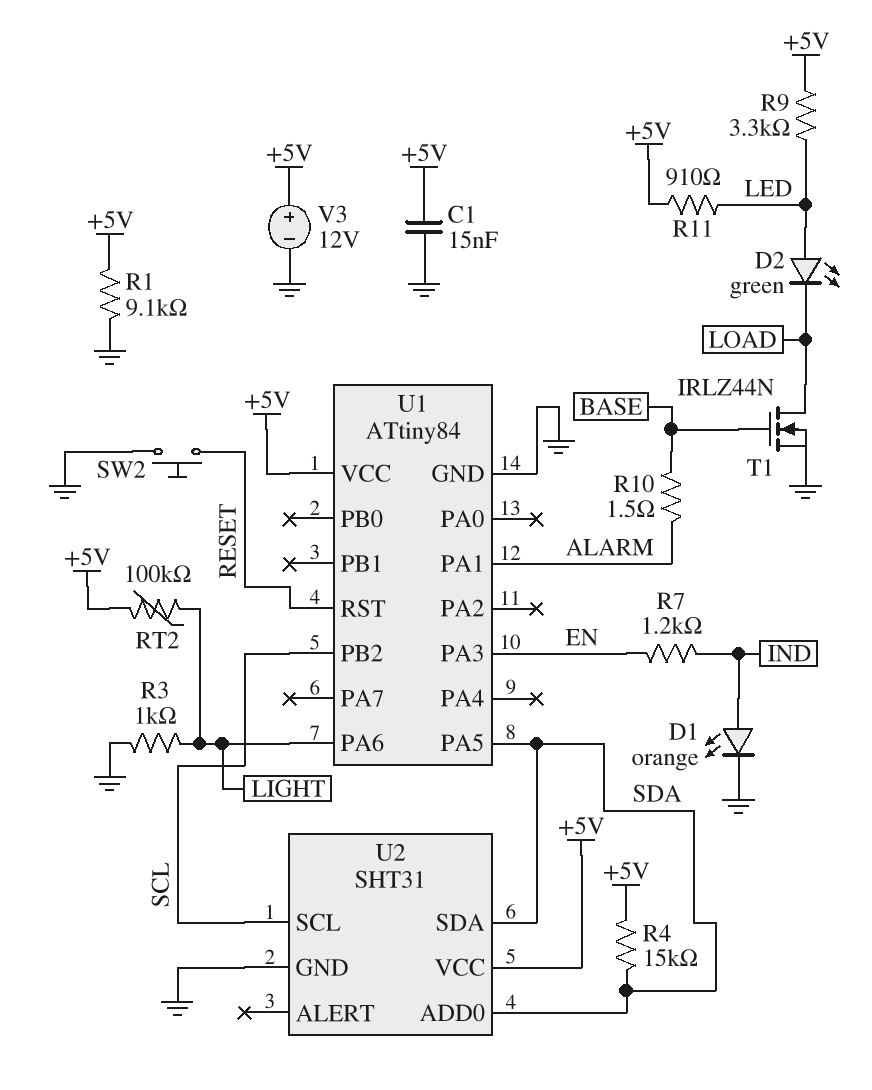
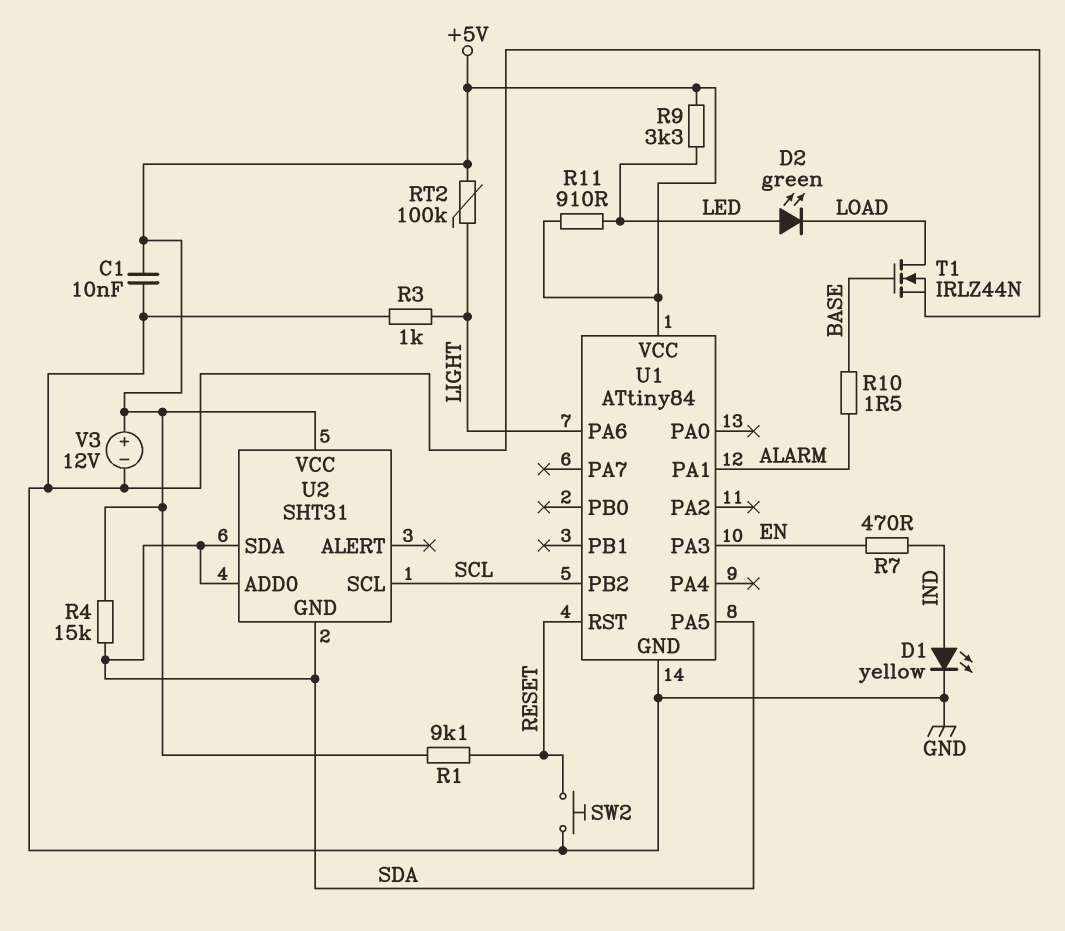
C1: 15nF (+5V, GND) -> 10nF (+5V, GND)
D1: LED orange (A IND, K GND) -> LED yellow (A IND, K GND)
R1: 9.1k (+5V, GND) -> 9.1k (+5V, RESET)
R7: 1.2k (EN, IND) -> 470 (EN, IND)
U2 pin GND: GND -> SDA

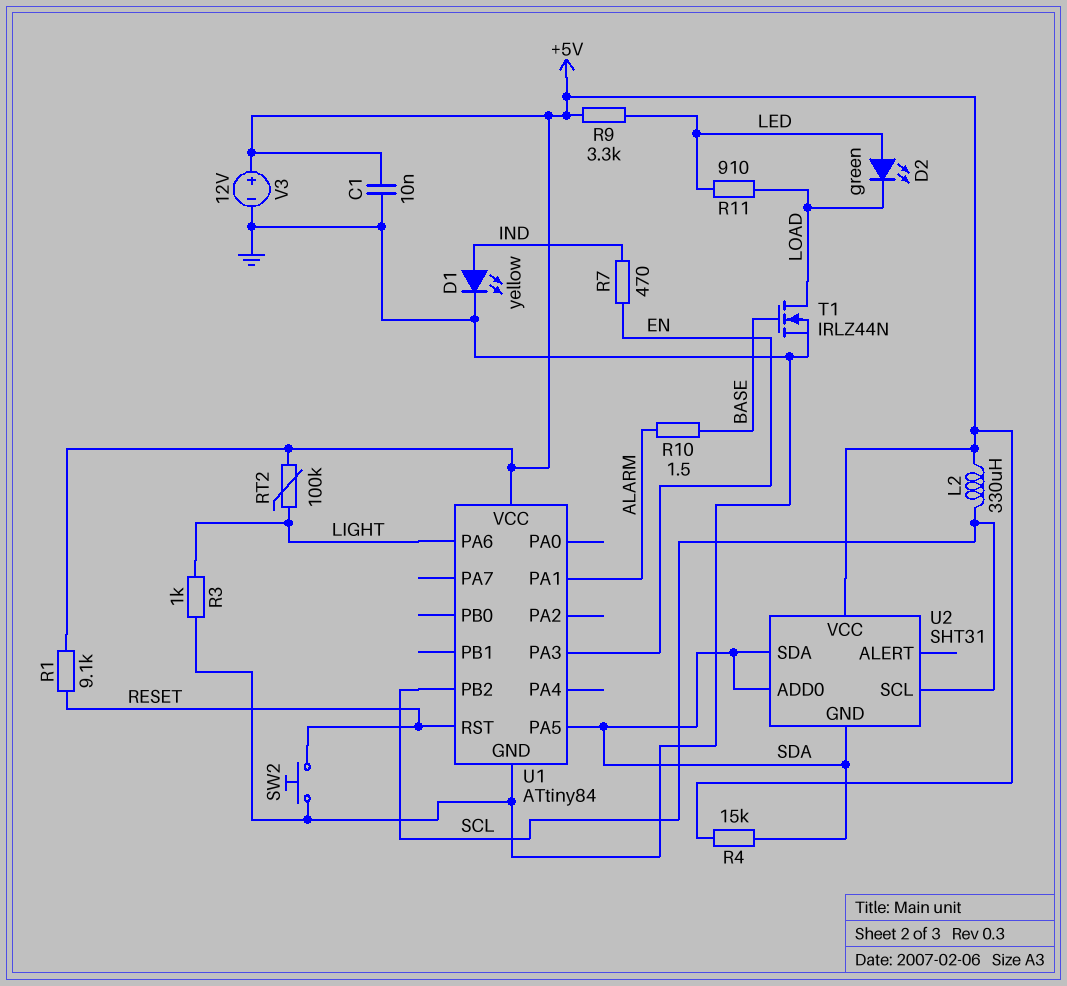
L2: none -> 330uH (+5V, SCL)
R11: 910 (+5V, LED) -> 910 (LED, LOAD)

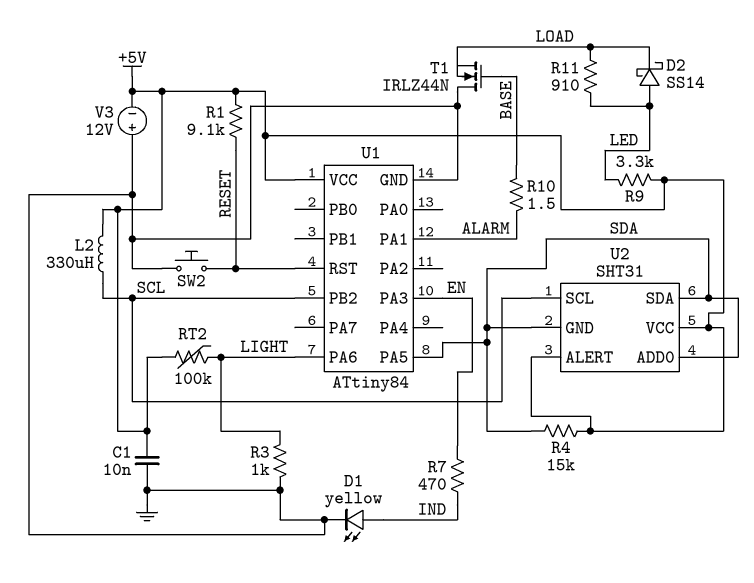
D2: LED green (A LED, K LOAD) -> schottky SS14 (A LED, K LOAD)
T1: NMOS IRLZ44N (G BASE, D LOAD, S GND) -> NMOS IRLZ44N (G BASE, D GND, S LOAD)
U2 pin ALERT: none -> +5V
V3: 12V (plus +5V, minus GND) -> 12V (plus GND, minus +5V)

